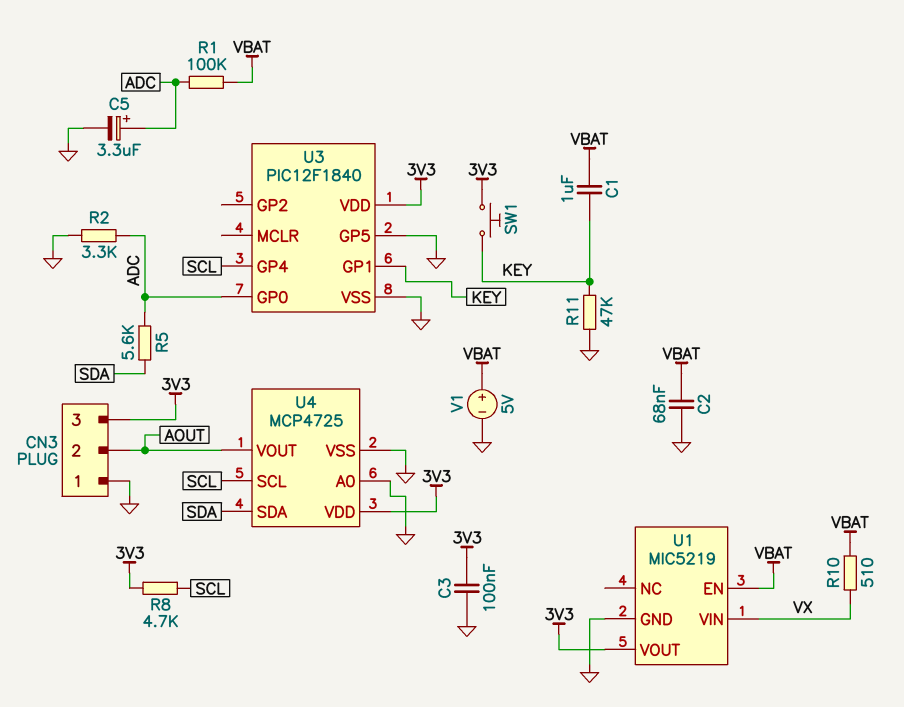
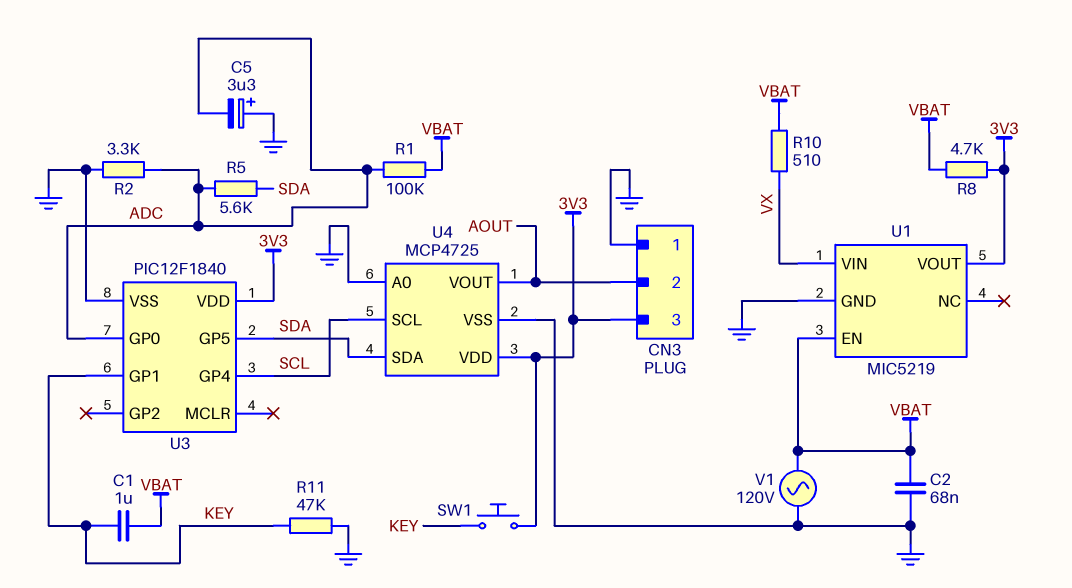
C3: 100nF (3V3, GND) -> none
C5: 3.3uF (plus ADC, minus GND) -> 3.3uF (plus GND, minus ADC)
R8: 4.7k (3V3, SCL) -> 4.7k (3V3, VBAT)
U3 pin GP5: GND -> SDA
V1: 5V (plus VBAT, minus GND) -> AC 120V (GND, VBAT)

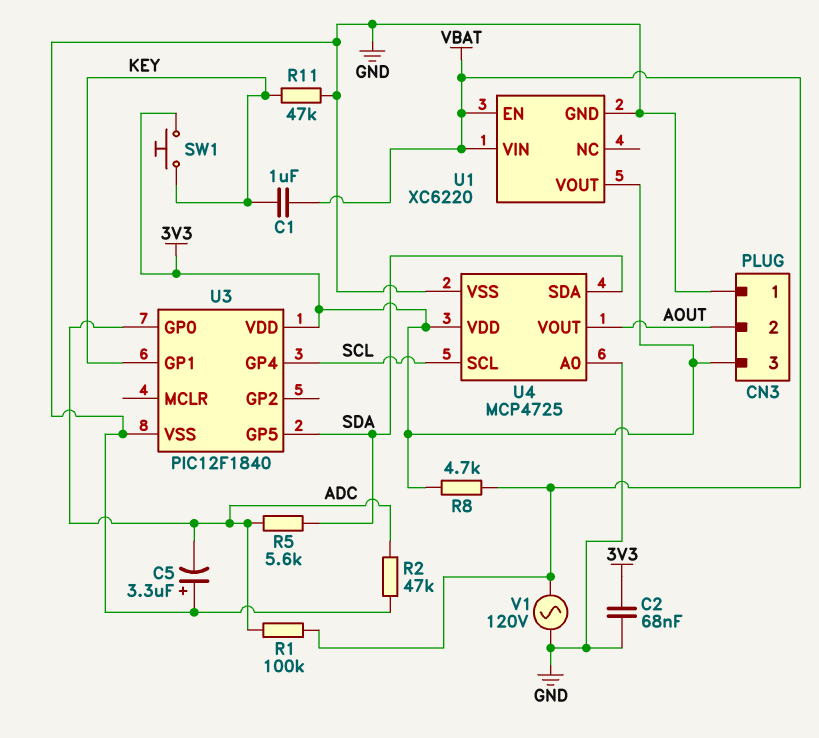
C2: 68nF (GND, VBAT) -> 68nF (3V3, GND)
R2: 3.3k (ADC, GND) -> 47k (ADC, GND)
R10: 510 (VBAT, VX) -> none
U1: MIC5219 -> XC6220
U1 pin VIN: VX -> VBAT

